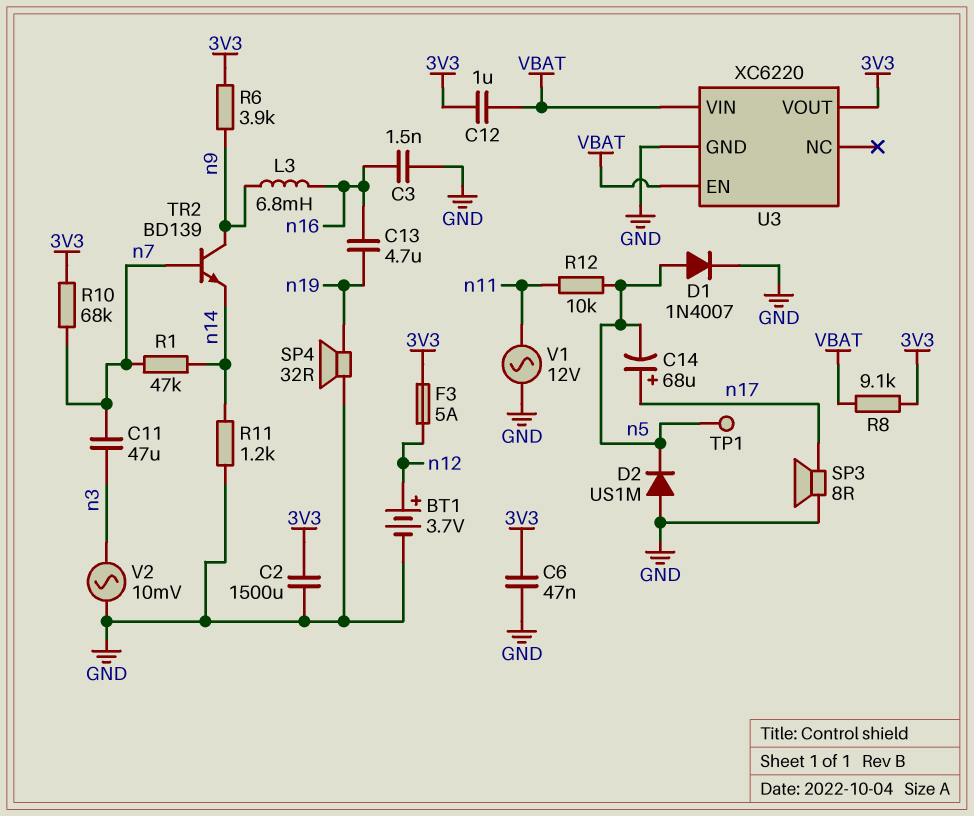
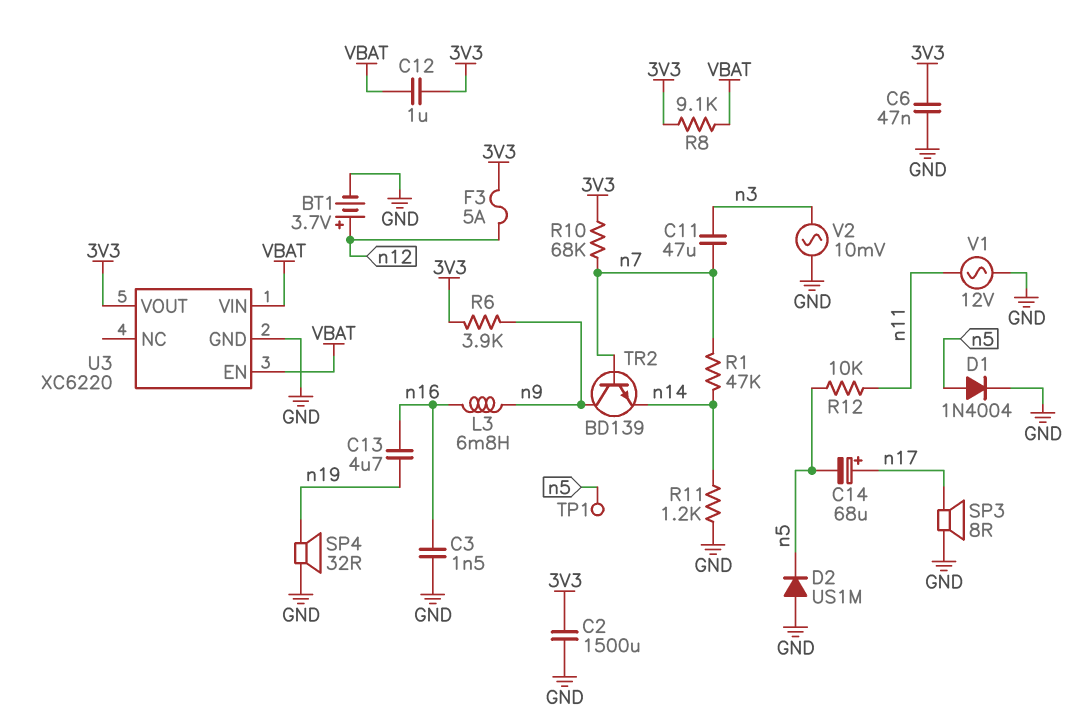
D1: diode 1N4007 (A n5, K GND) -> diode 1N4004 (A n5, K GND)

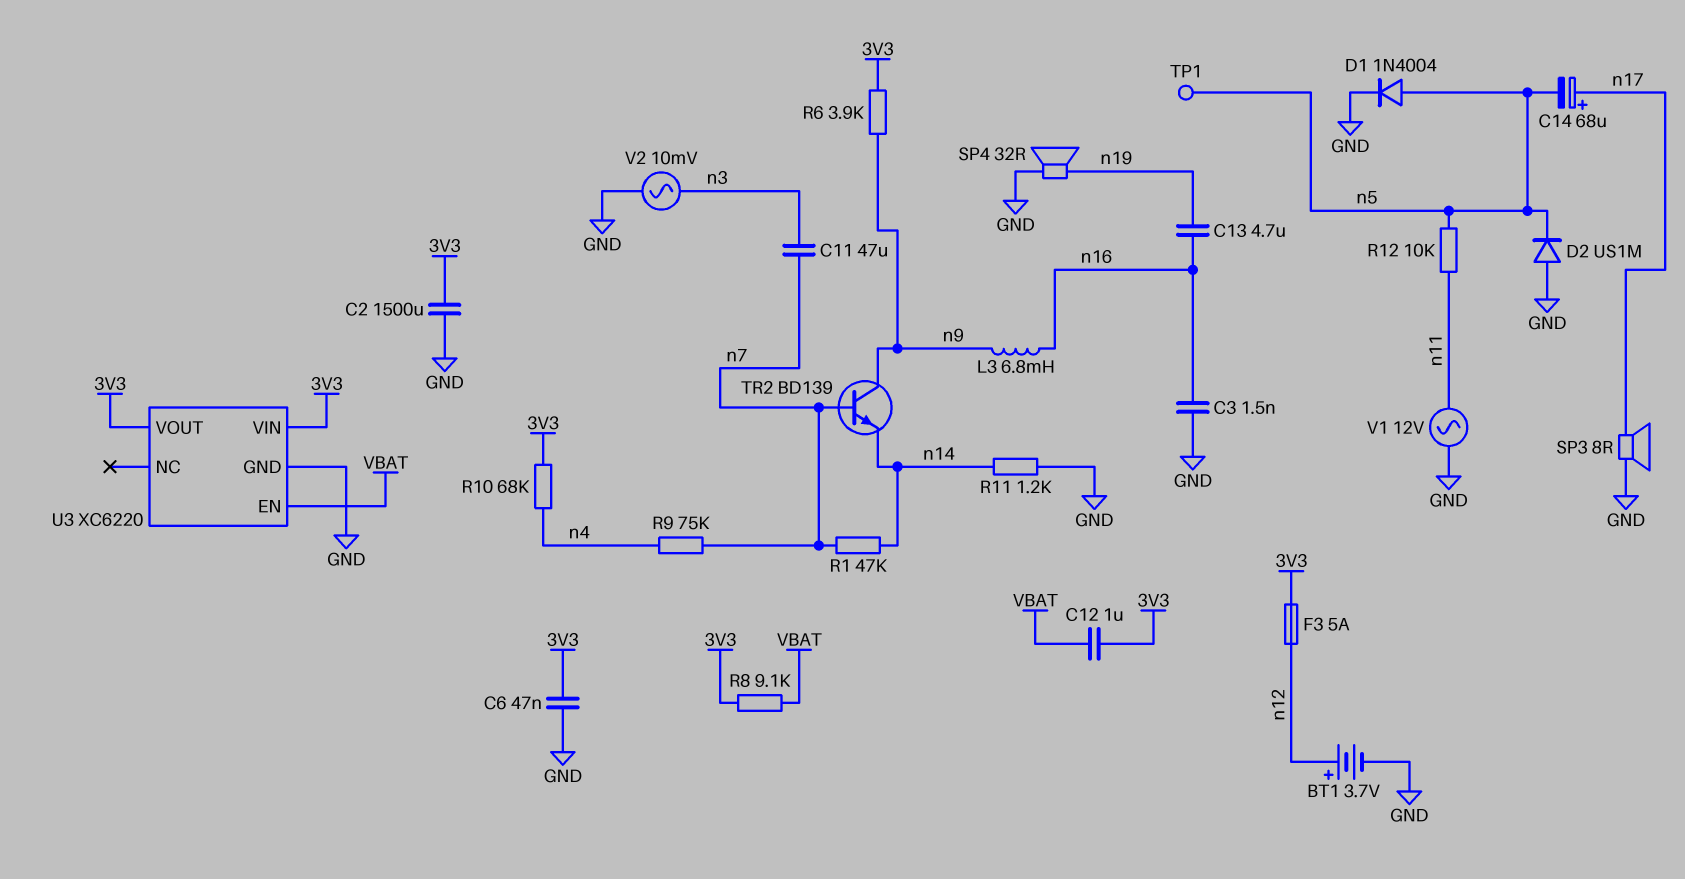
R9: none -> 75k (n4, n7)
R10: 68k (3V3, n7) -> 68k (3V3, n4)
U3 pin VIN: VBAT -> 3V3

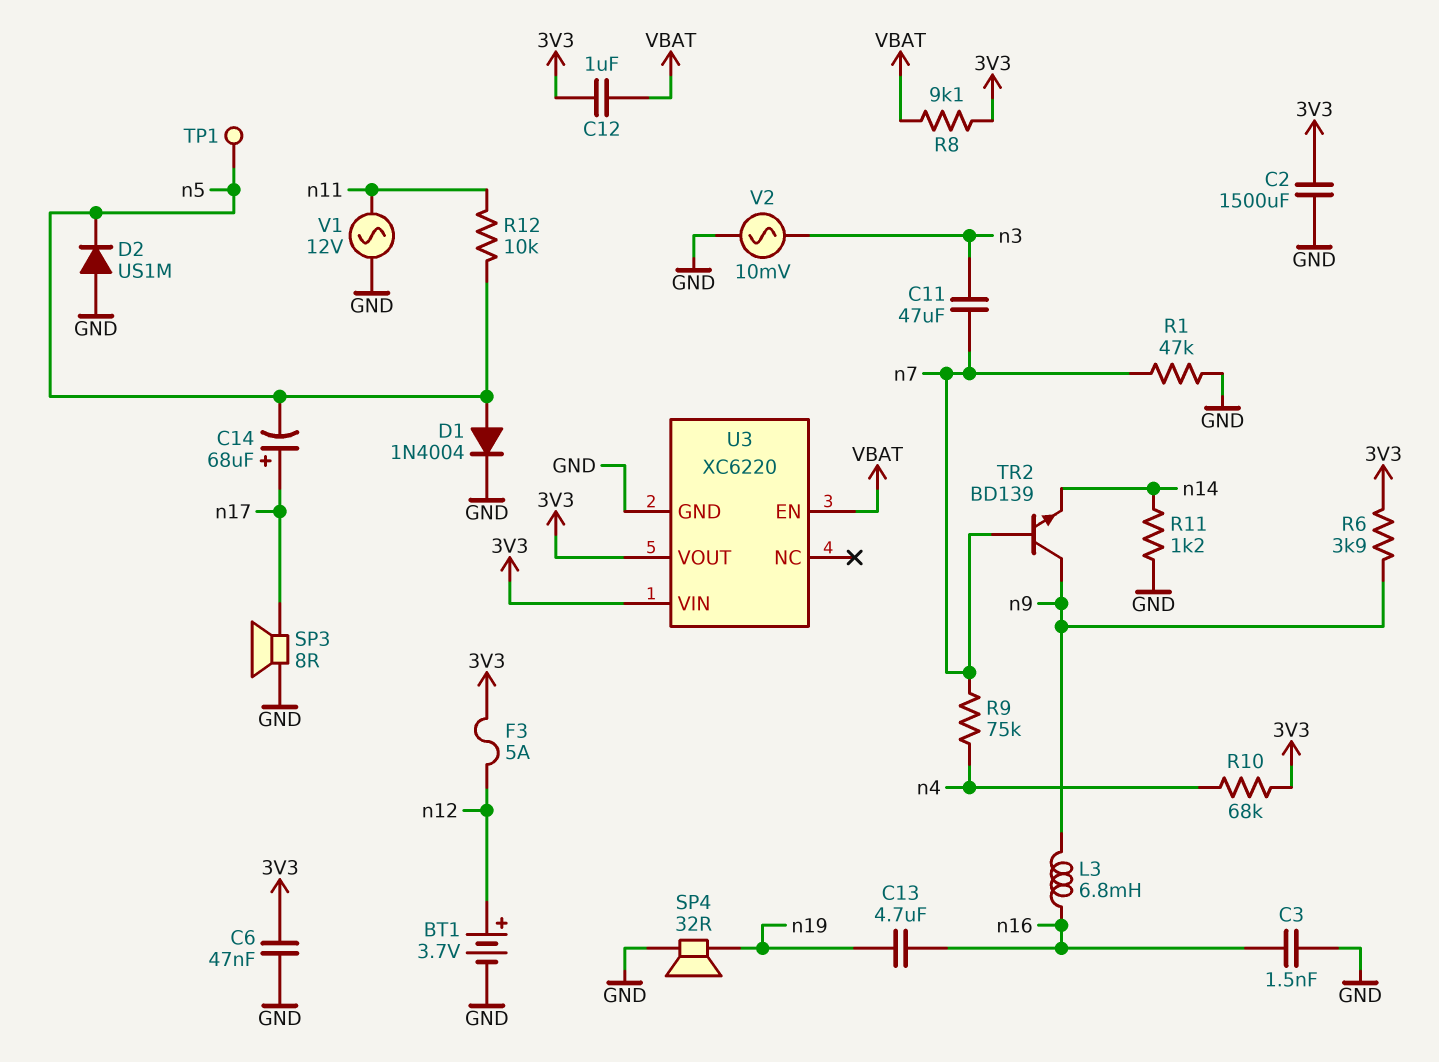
R1: 47k (n7, n14) -> 47k (GND, n7)

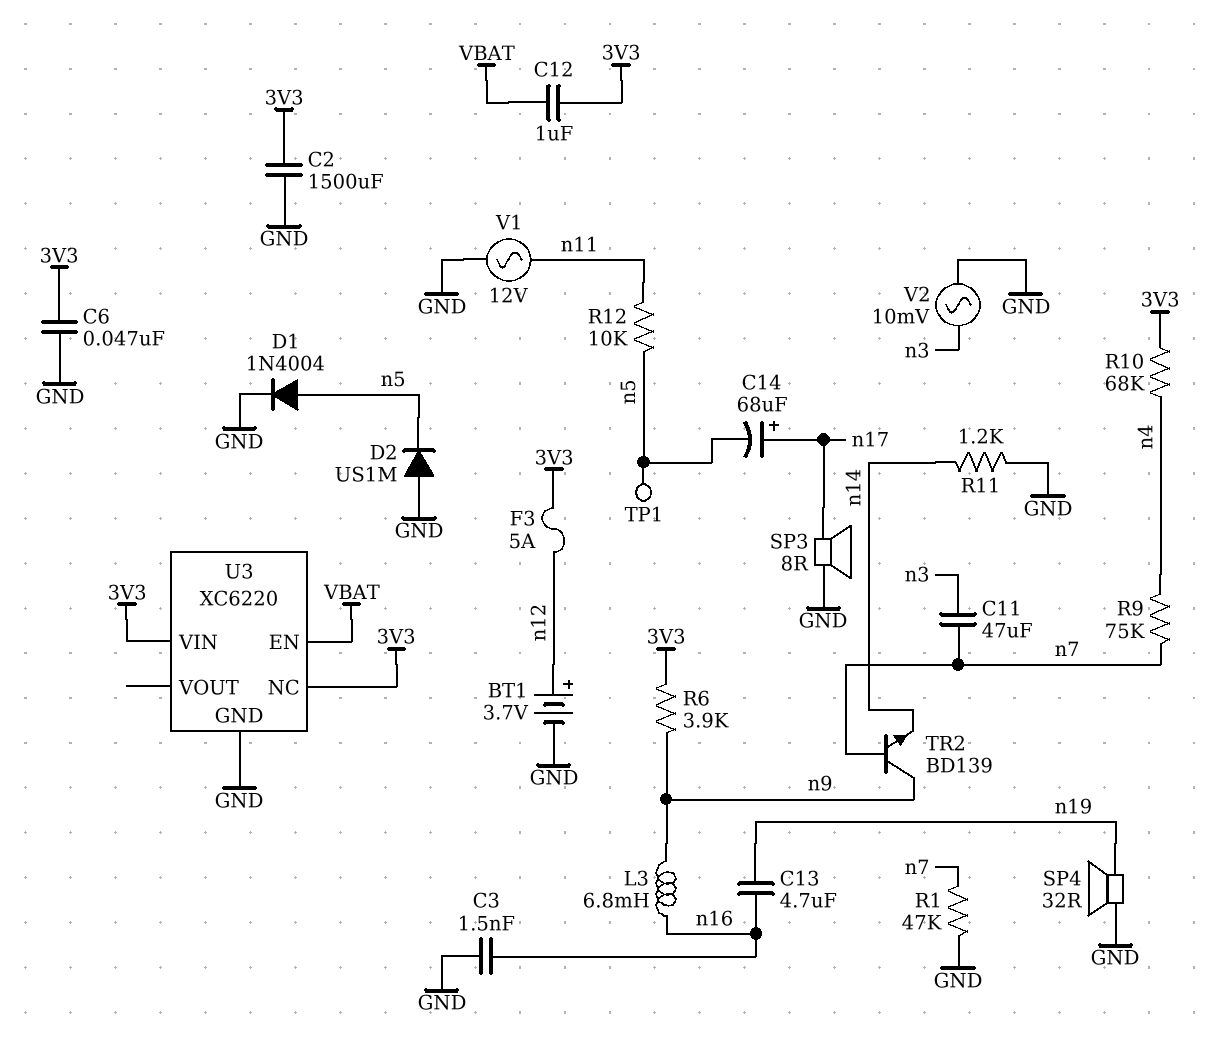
R8: 9.1k (3V3, VBAT) -> none
U3 pin NC: none -> 3V3
U3 pin VOUT: 3V3 -> none

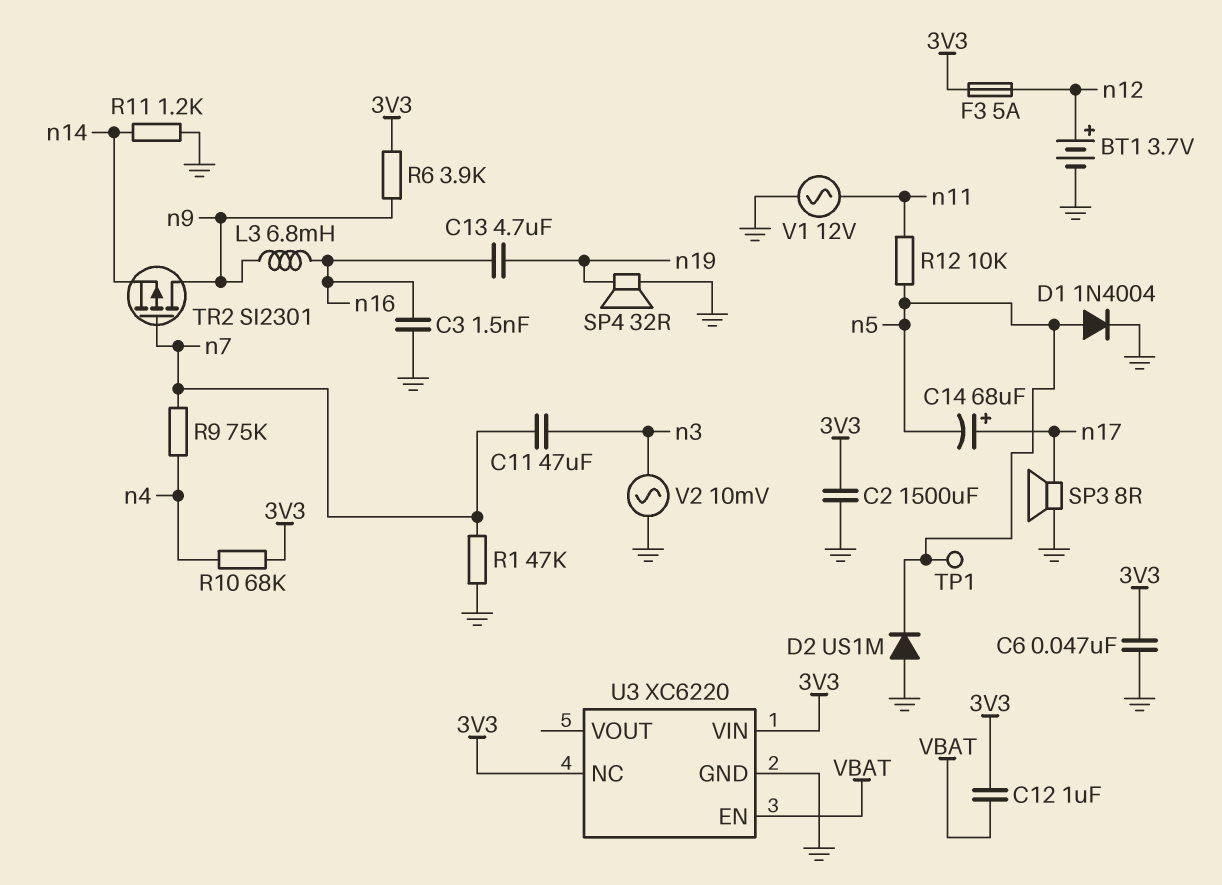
TR2: NPN BD139 (B n7, C n9, E n14) -> PMOS SI2301 (G n7, D n9, S n14)

